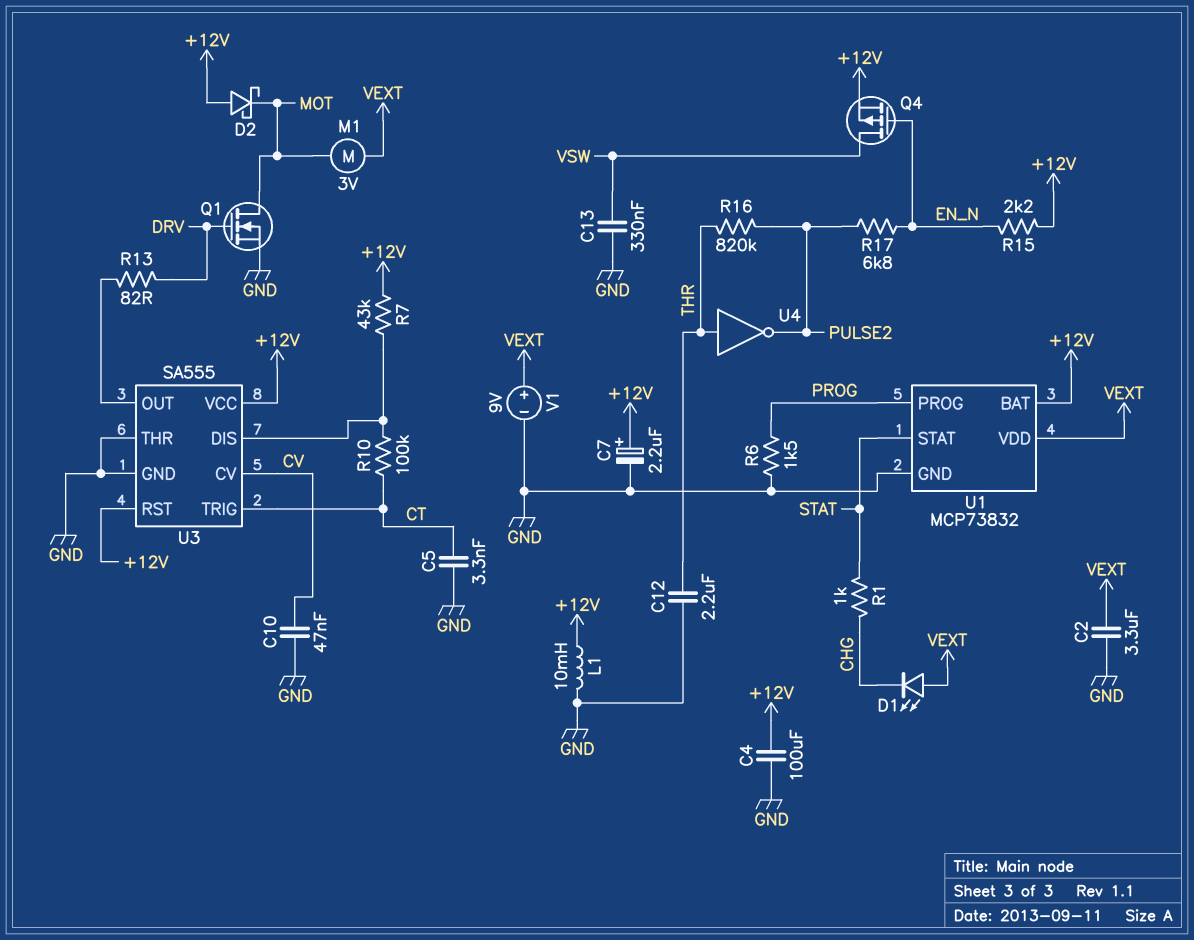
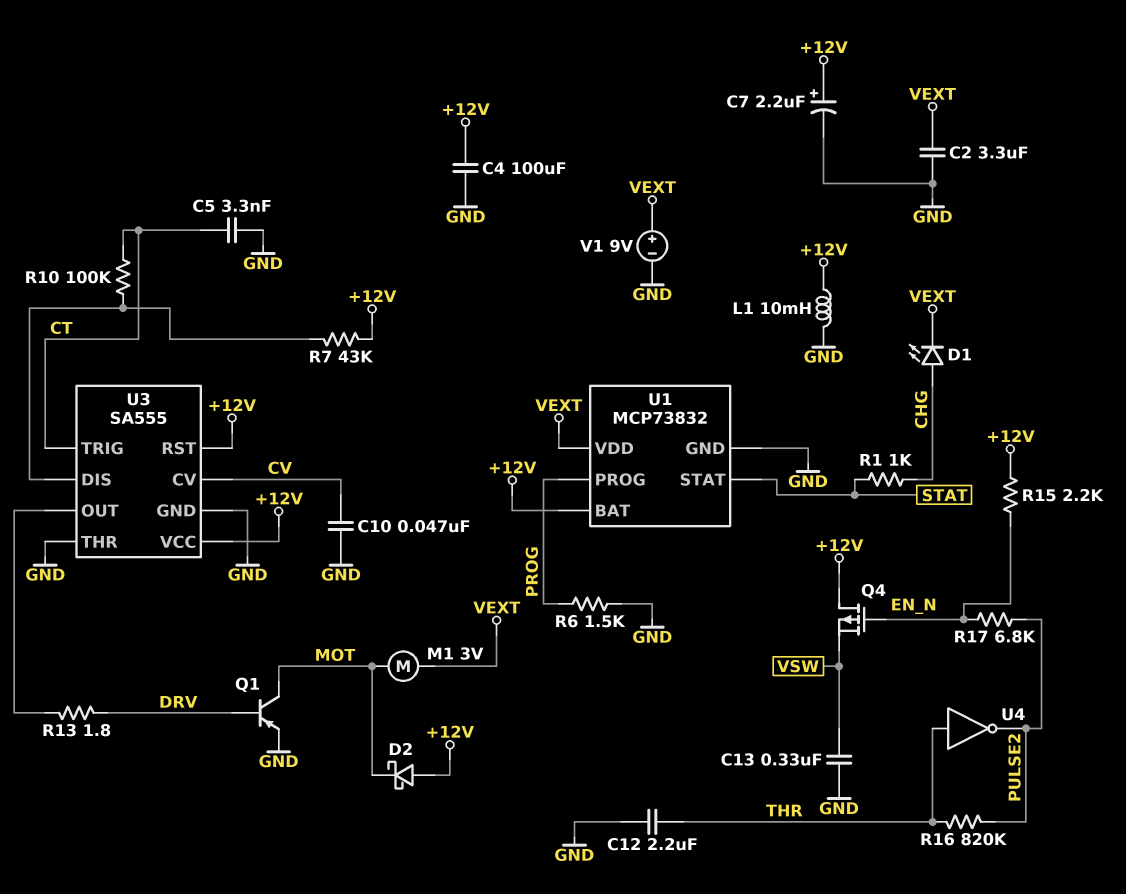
D1: LED (A VEXT, K CHG) -> LED (A CHG, K VEXT)
Q1: NMOS (G DRV, D MOT, S GND) -> PNP (B DRV, C MOT, E GND)
Q4: PMOS (G EN_N, D VSW, S +12V) -> PMOS (G EN_N, D +12V, S VSW)
R13: 82 (DRV, U3/OUT) -> 1.8 (DRV, U3/OUT)

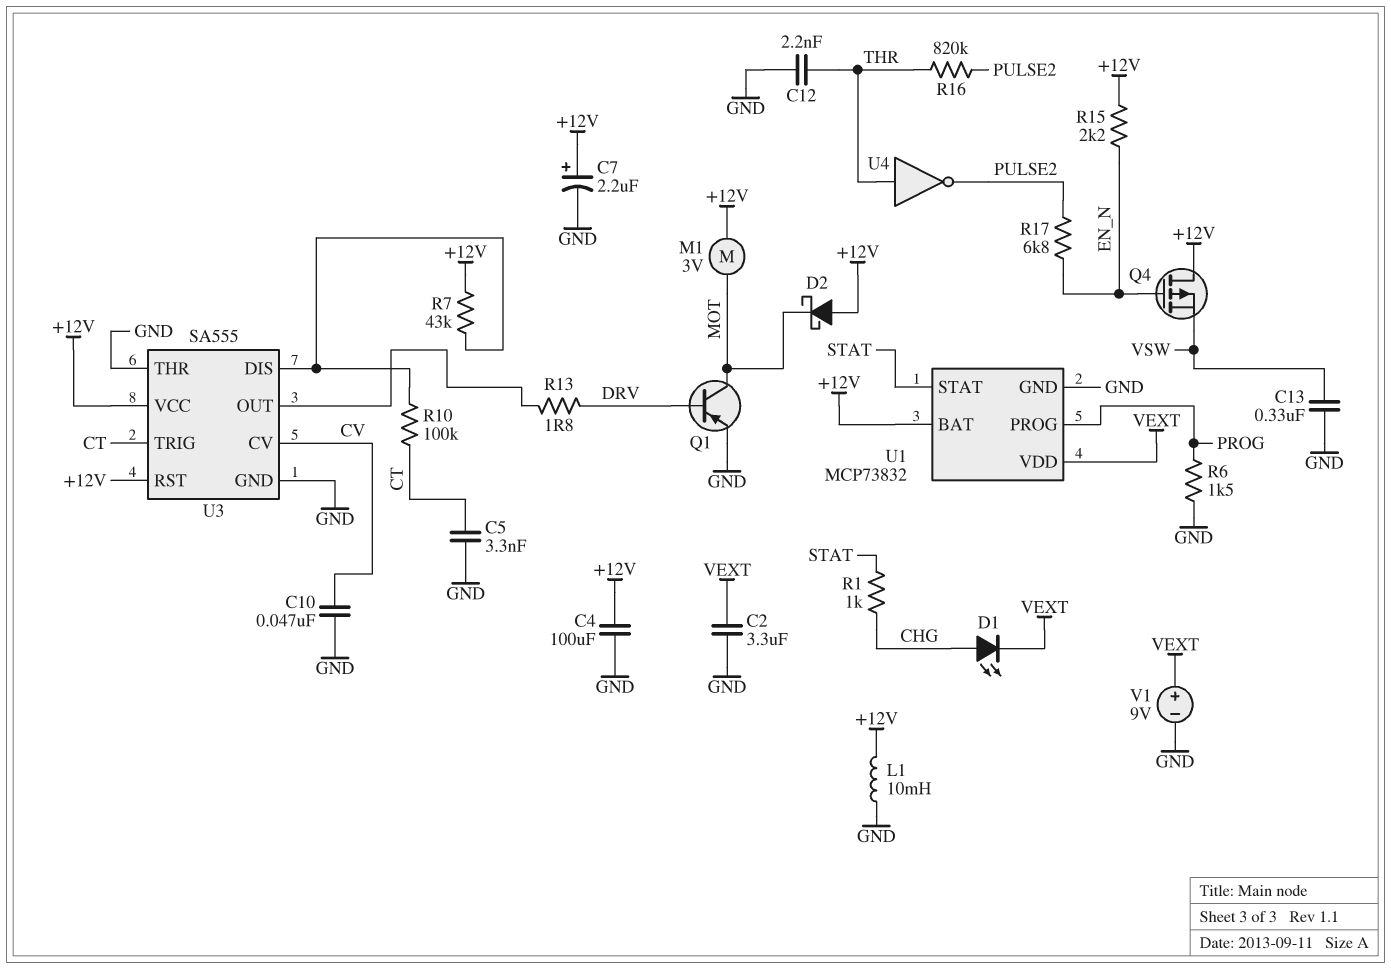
C12: 2.2uF (GND, THR) -> 2.2nF (GND, THR)
M1: motor 3V (MOT, VEXT) -> motor 3V (+12V, MOT)

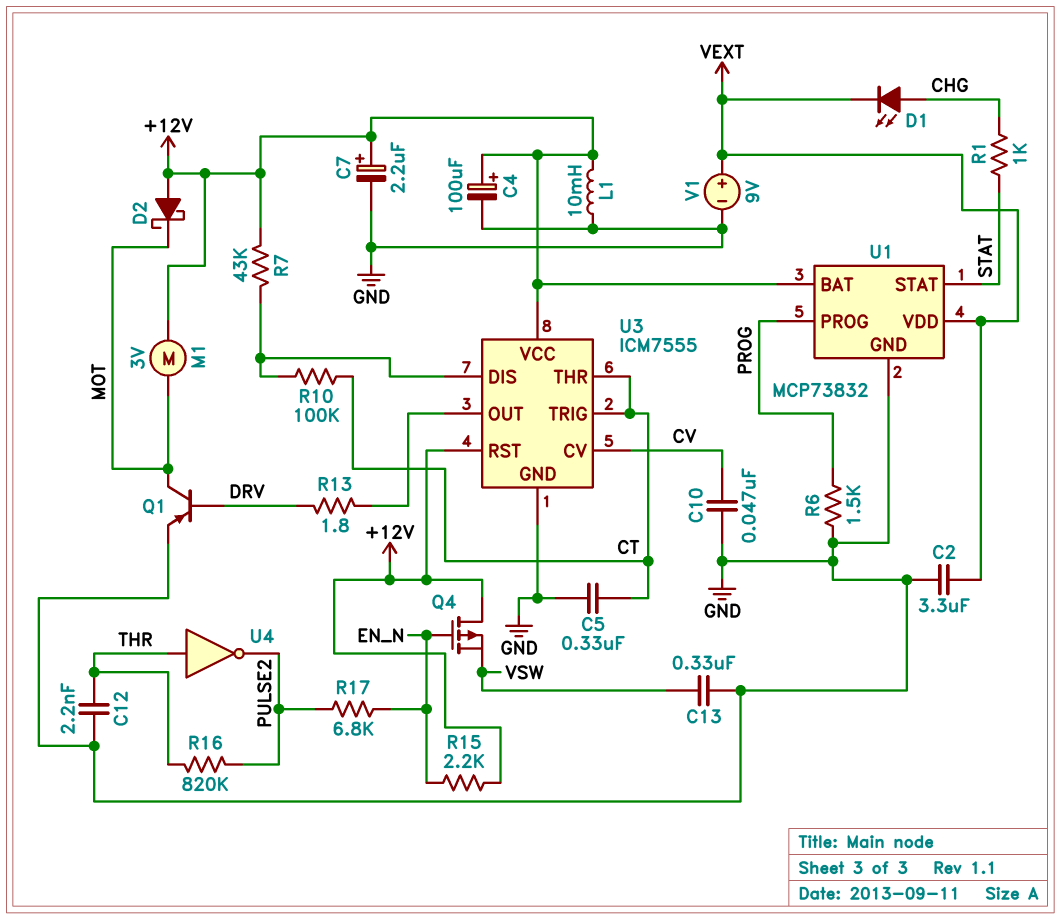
C4: 100uF (+12V, GND) -> 100uF (plus +12V, minus GND)
C5: 3.3nF (CT, GND) -> 330nF (CT, GND)
U3: SA555 -> ICM7555
U3 pin THR: GND -> CT

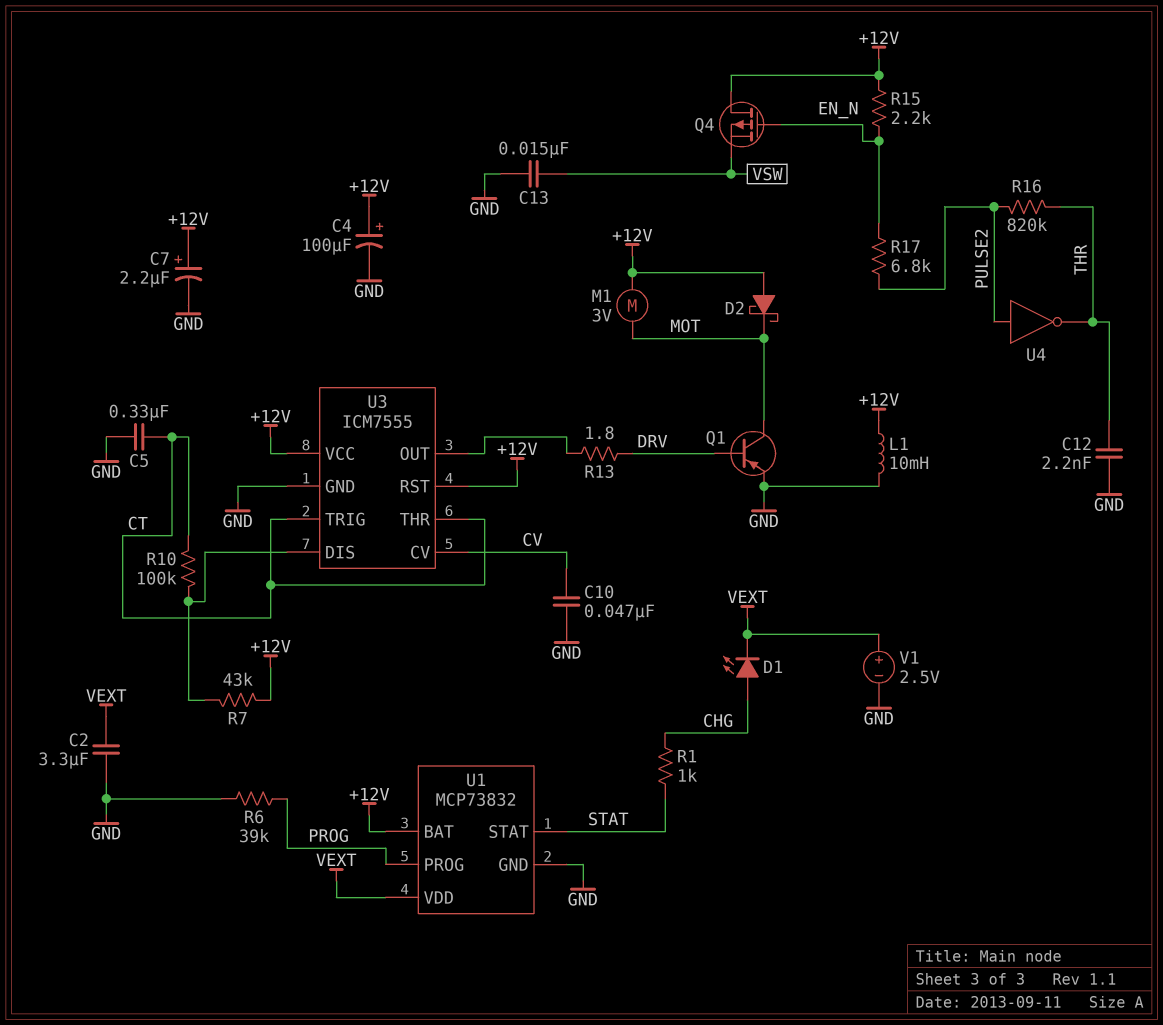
C13: 330nF (GND, VSW) -> 15nF (GND, VSW)
R6: 1.5k (GND, PROG) -> 39k (GND, PROG)
U4: NOT (in THR, out PULSE2) -> NOT (in PULSE2, out THR)
V1: 9V (plus VEXT, minus GND) -> 2.5V (plus VEXT, minus GND)

